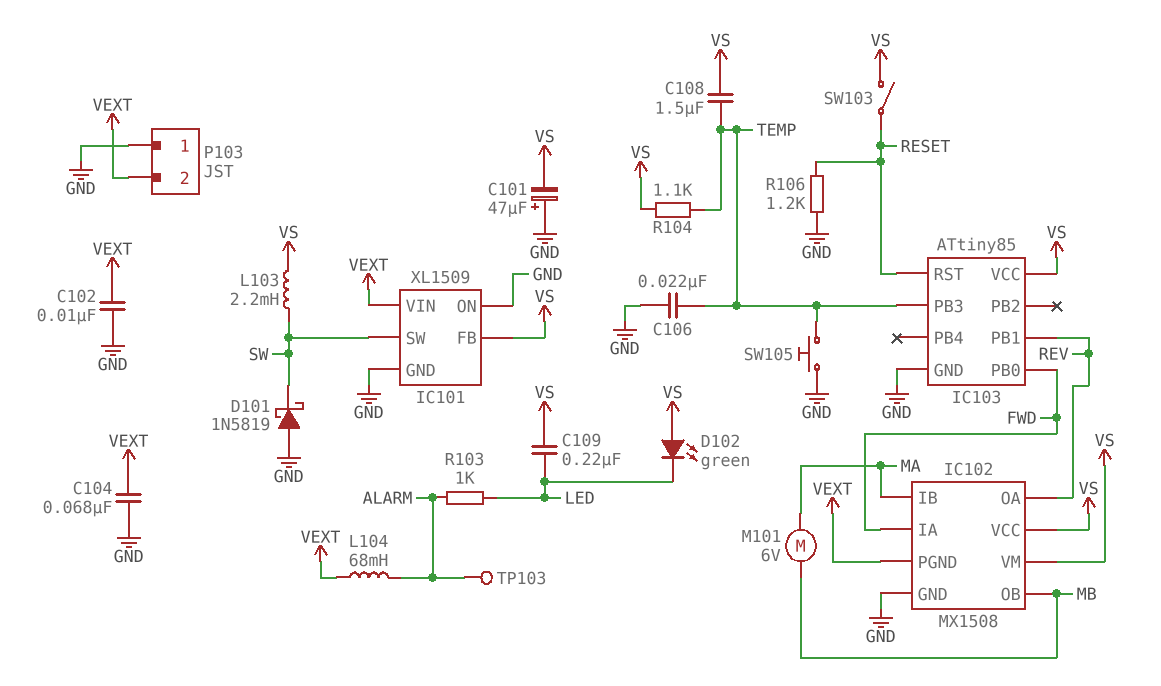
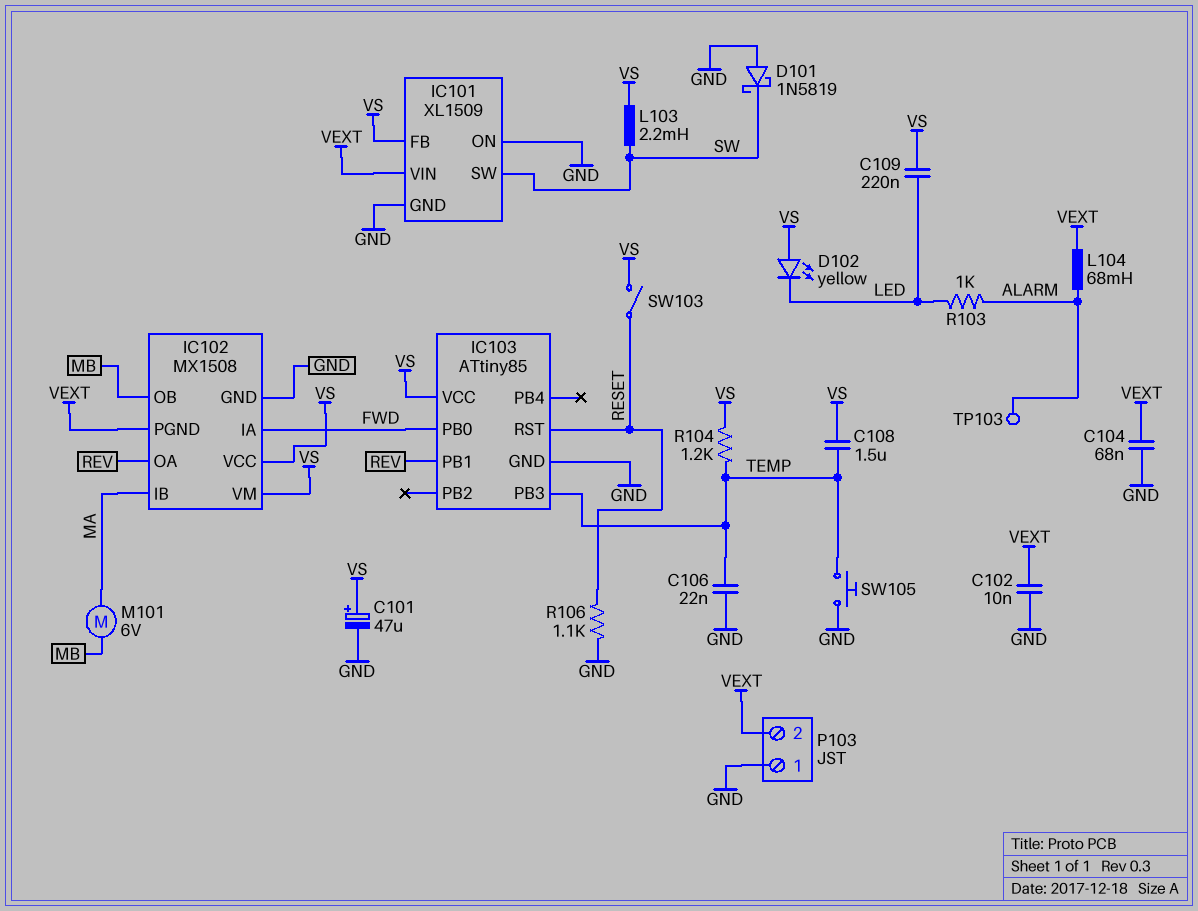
C101: 47uF (plus GND, minus VS) -> 47uF (plus VS, minus GND)
D102: LED green (A VS, K LED) -> LED yellow (A VS, K LED)
R104: 1.1k (TEMP, VS) -> 1.2k (TEMP, VS)
R106: 1.2k (GND, RESET) -> 1.1k (GND, RESET)

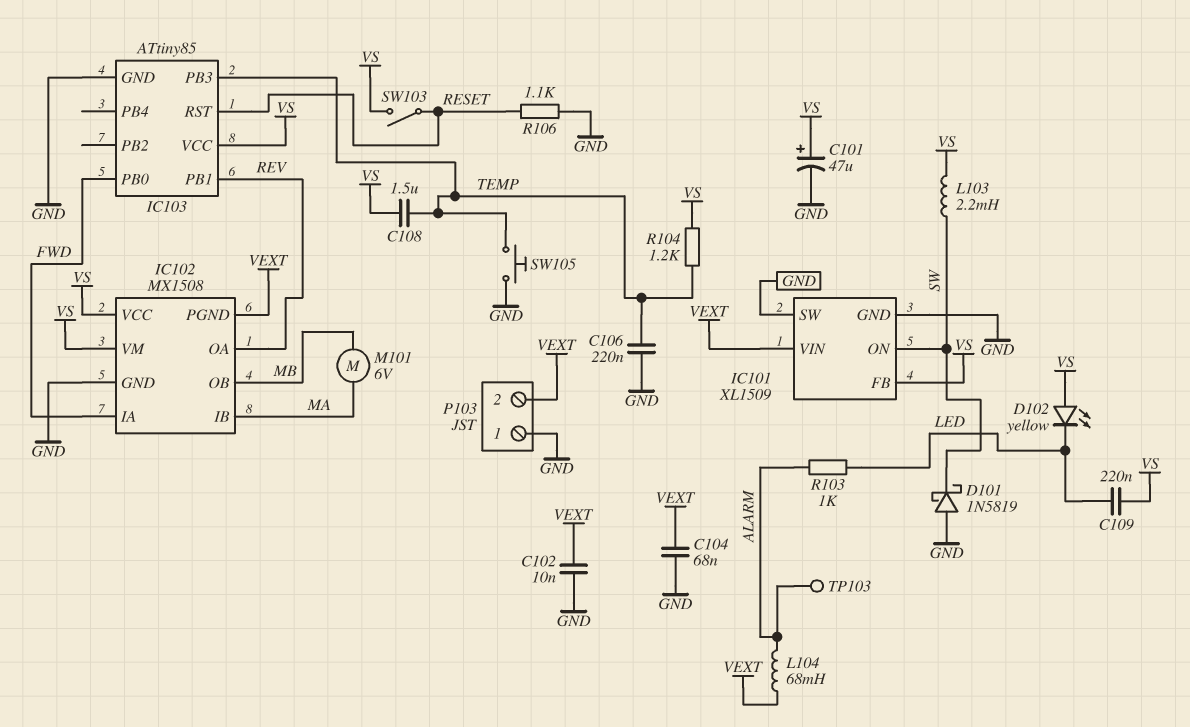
C106: 22nF (GND, TEMP) -> 220nF (GND, TEMP)
IC101 pin ON: GND -> SW
IC101 pin SW: SW -> GND

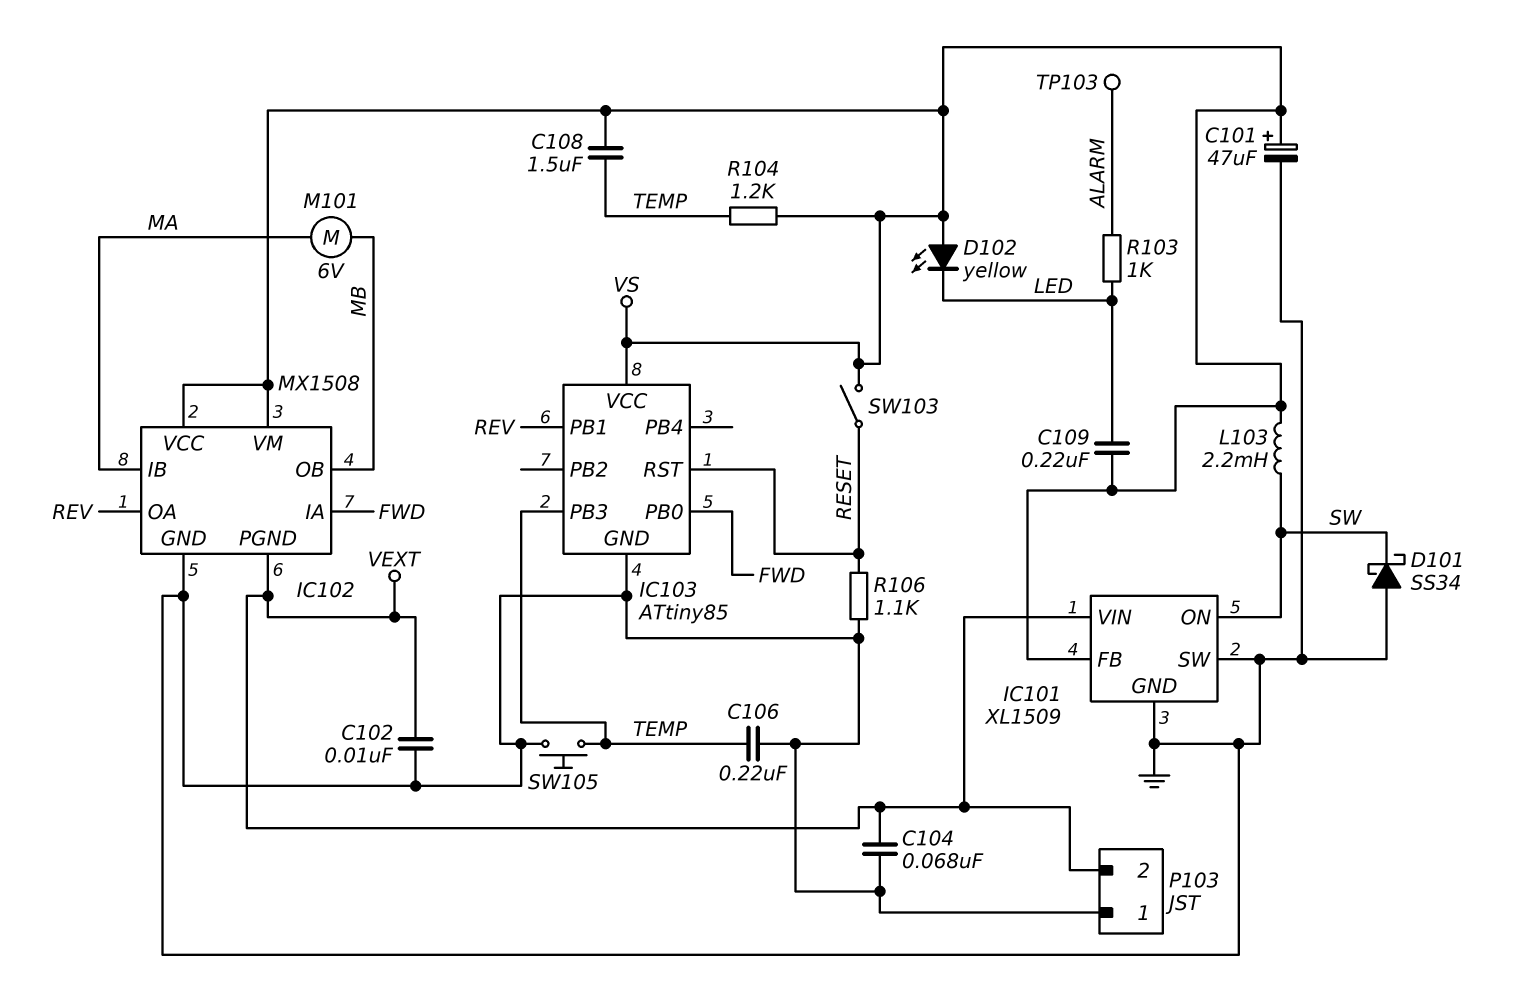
D101: schottky 1N5819 (A GND, K SW) -> schottky SS34 (A GND, K SW)
L104: 68mH (ALARM, VEXT) -> none

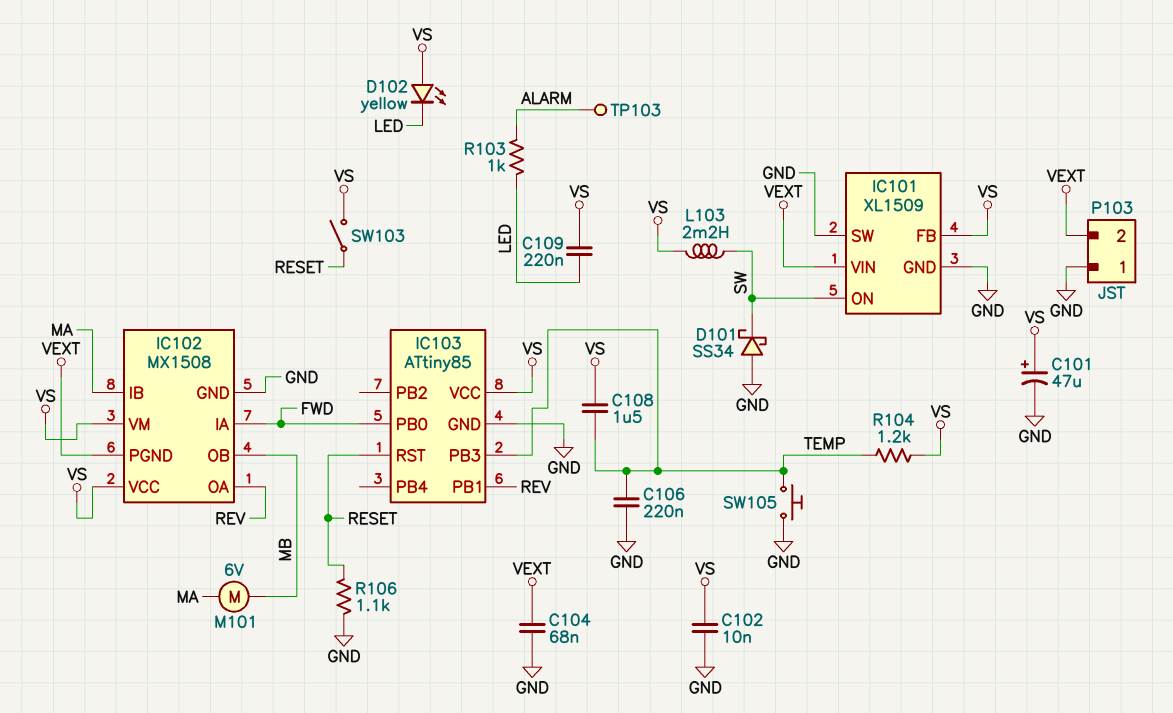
C102: 10nF (GND, VEXT) -> 10nF (GND, VS)

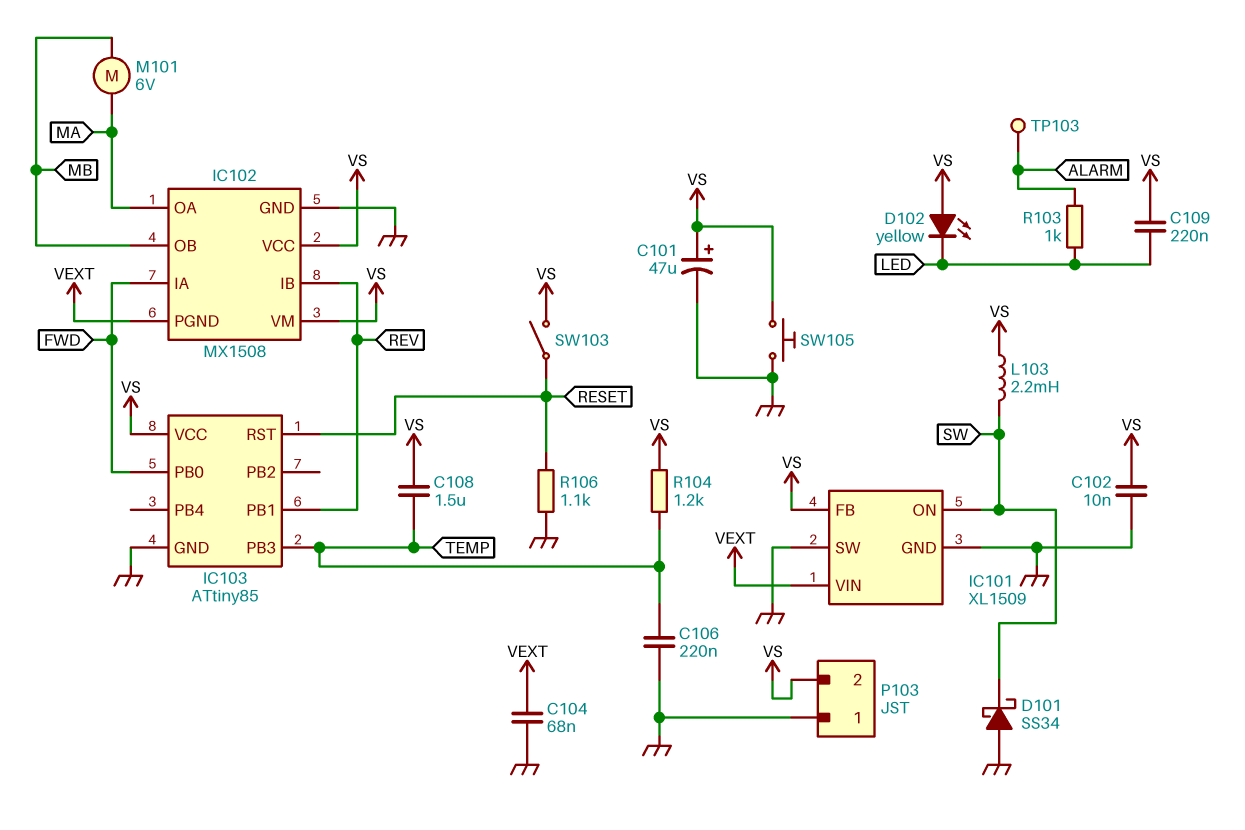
IC102 pin IB: MA -> REV
IC102 pin OA: REV -> MA
P103 pin 2: VEXT -> VS
SW105: button (GND, TEMP) -> button (GND, VS)

